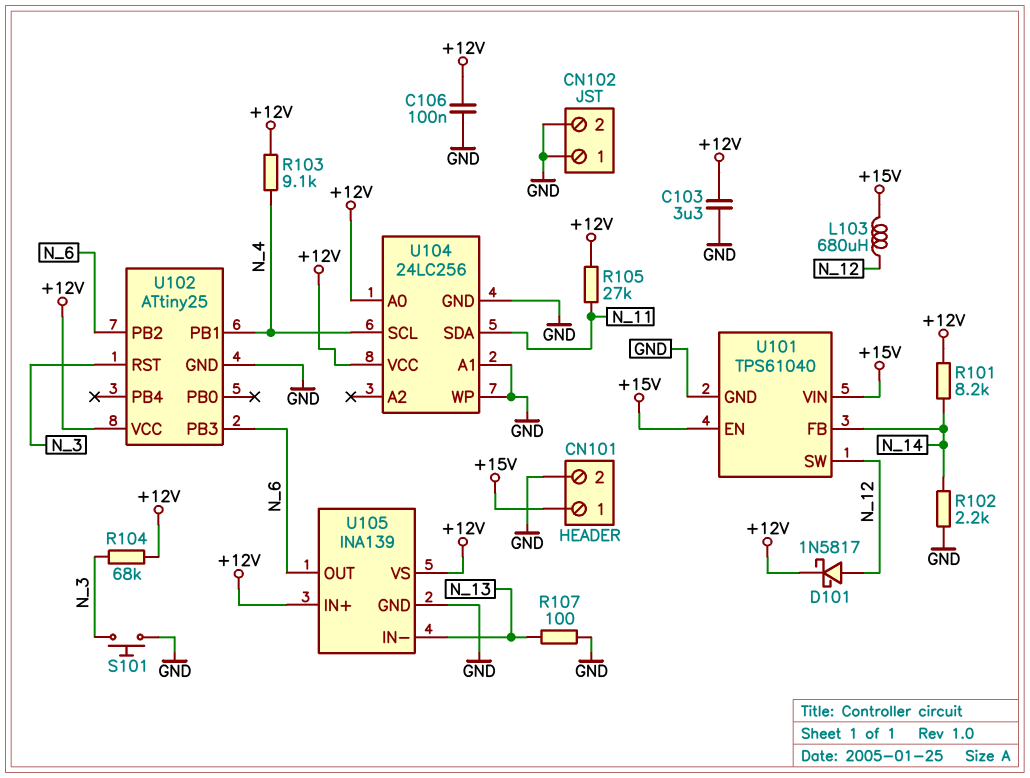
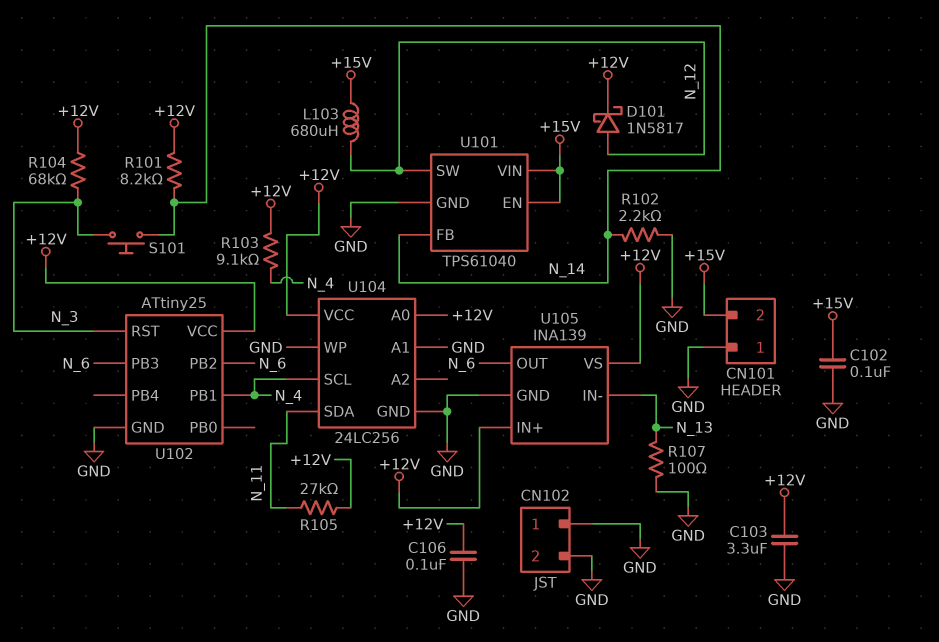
C102: none -> 100nF (+15V, GND)
CN101 pin 1: +15V -> GND
CN101 pin 2: GND -> +15V
S101: button (GND, N_3) -> button (N_3, N_14)

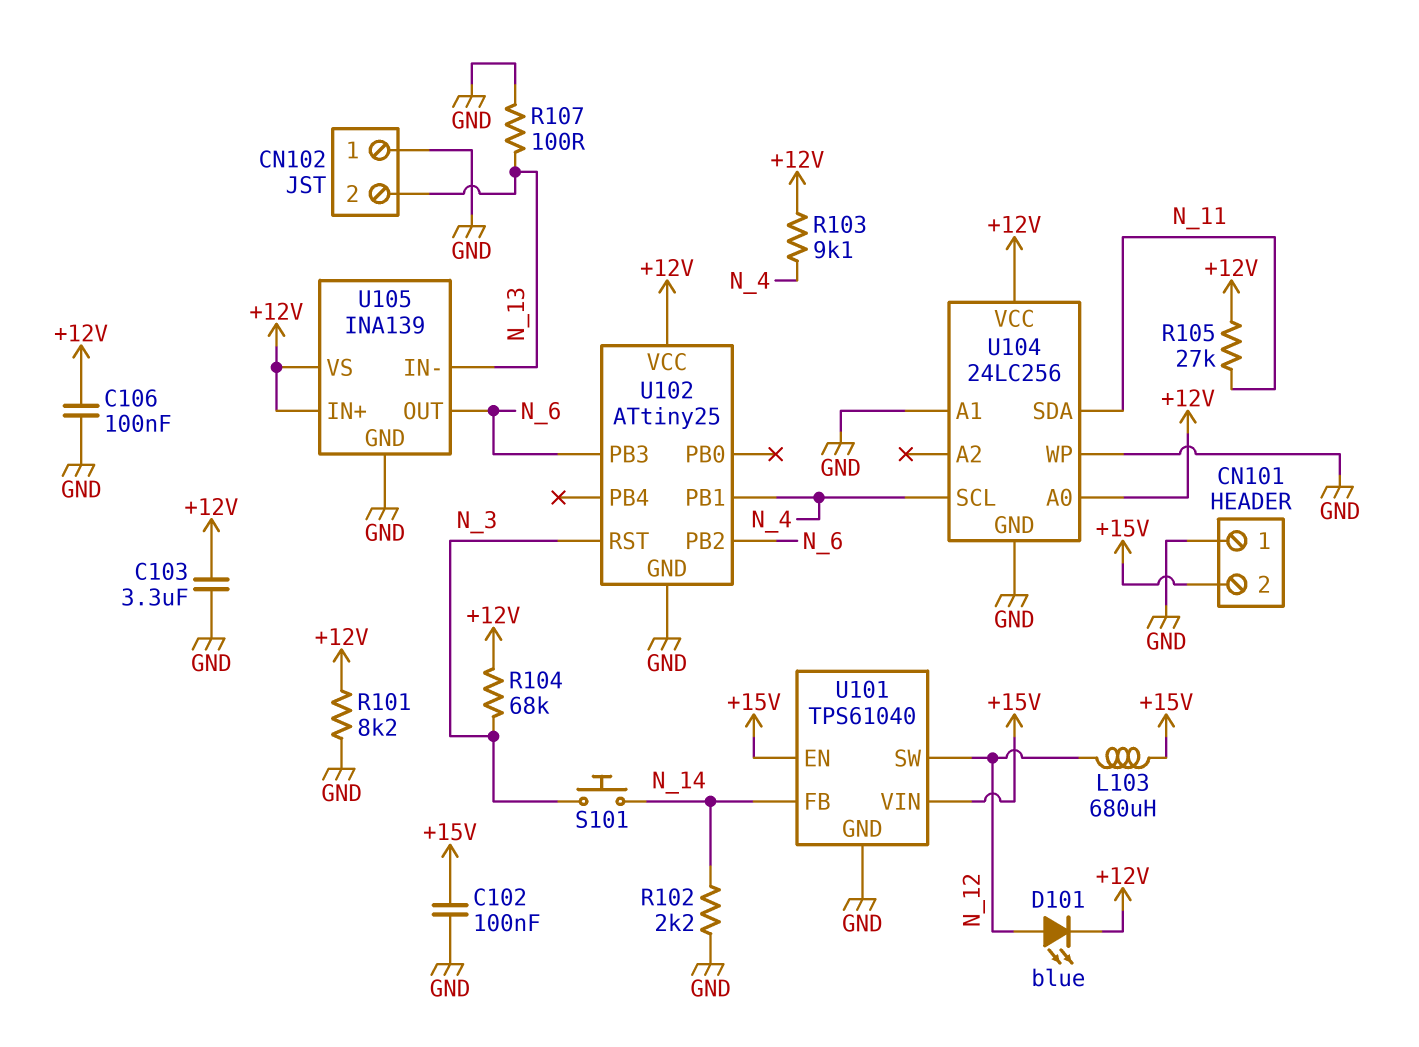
CN102 pin 2: GND -> N_13
D101: schottky 1N5817 (A N_12, K +12V) -> LED blue (A N_12, K +12V)
R101: 8.2k (+12V, N_14) -> 8.2k (+12V, GND)

